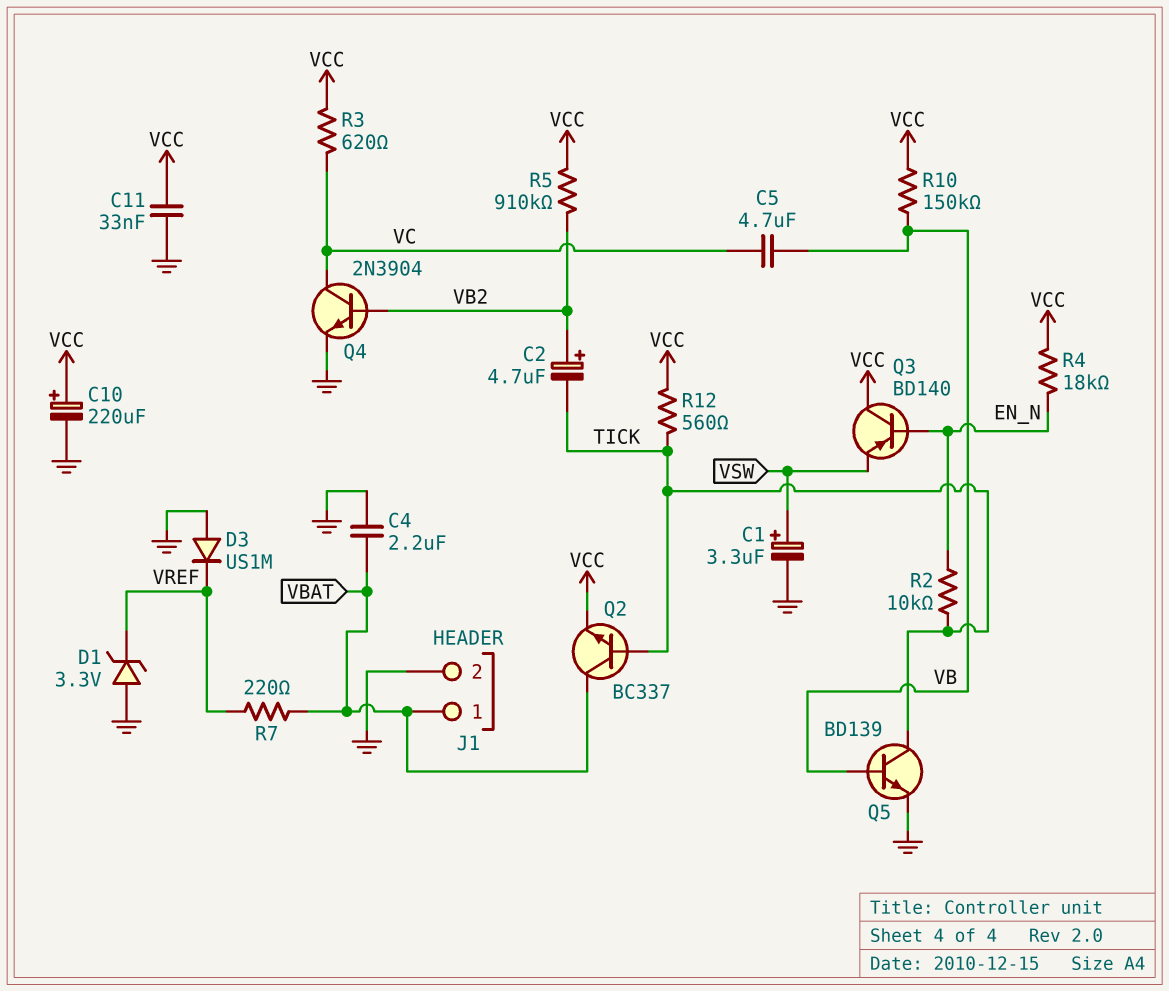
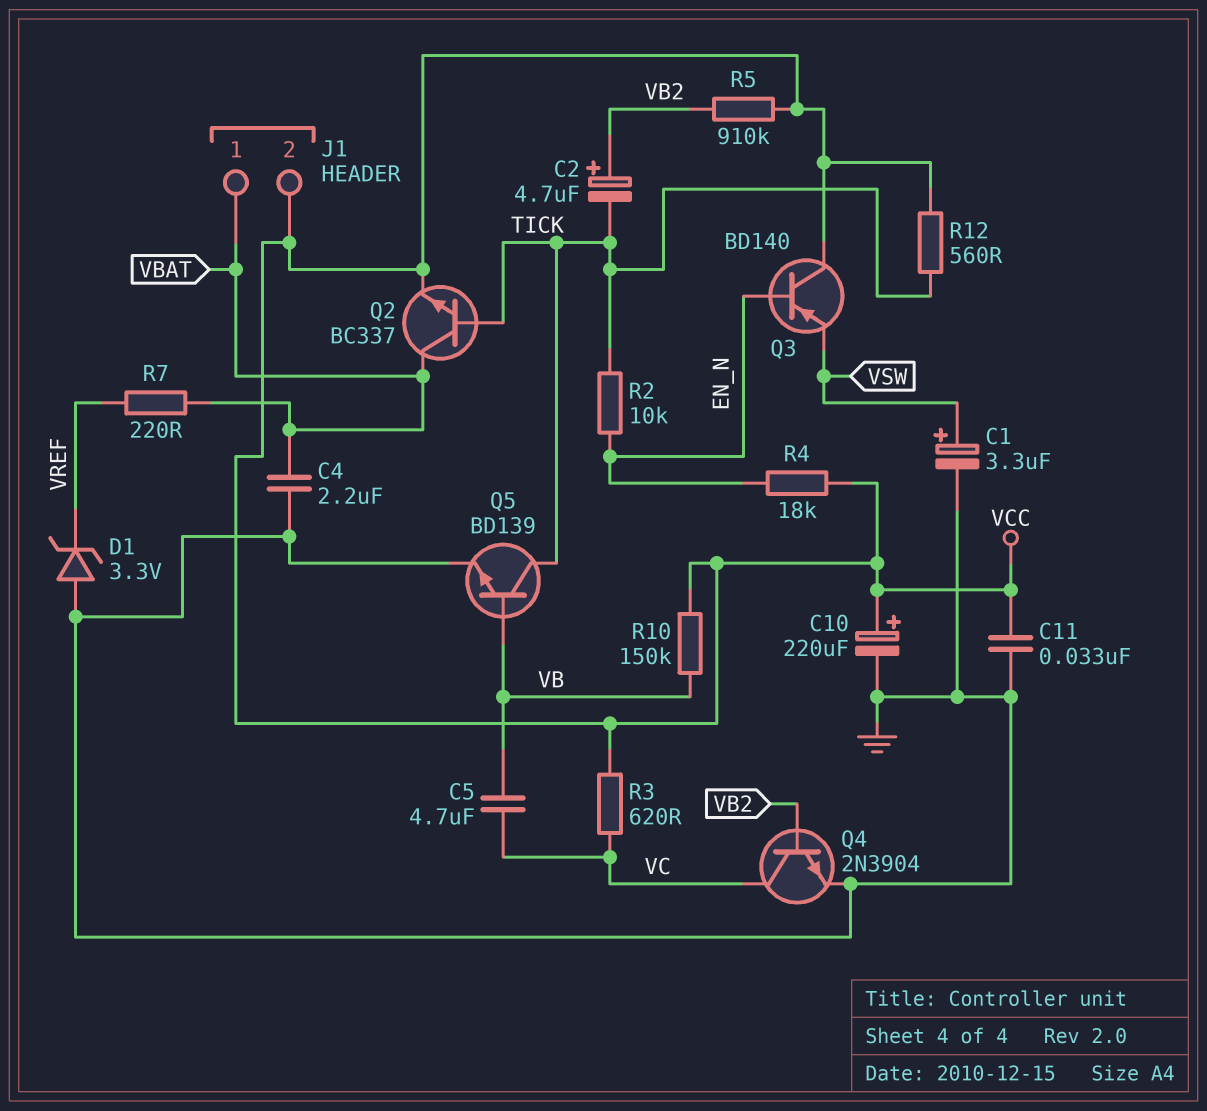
D3: diode US1M (A GND, K VREF) -> none
J1 pin 2: GND -> VCC

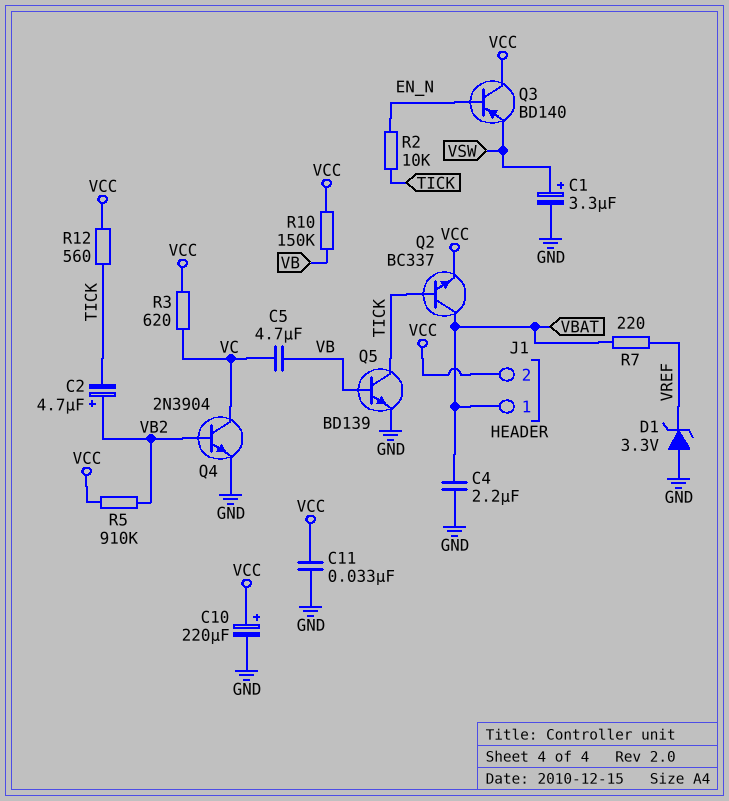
R4: 18k (EN_N, VCC) -> none

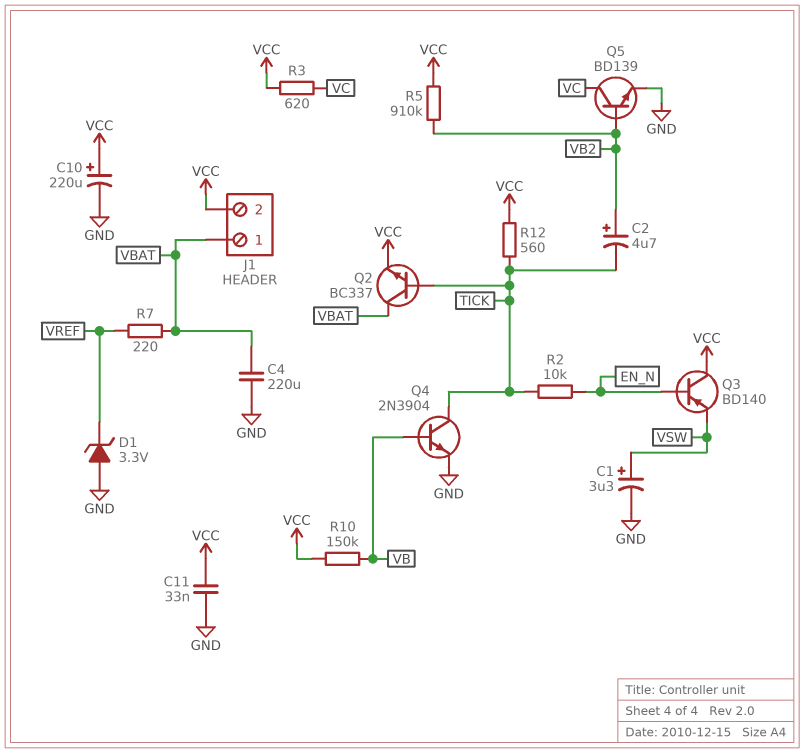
C4: 2.2uF (GND, VBAT) -> 220uF (GND, VBAT)
C5: 4.7uF (VB, VC) -> none
Q4: NPN 2N3904 (B VB2, C VC, E GND) -> NPN 2N3904 (B VB, C TICK, E GND)
Q5: NPN BD139 (B VB, C TICK, E GND) -> NPN BD139 (B VB2, C VC, E GND)

